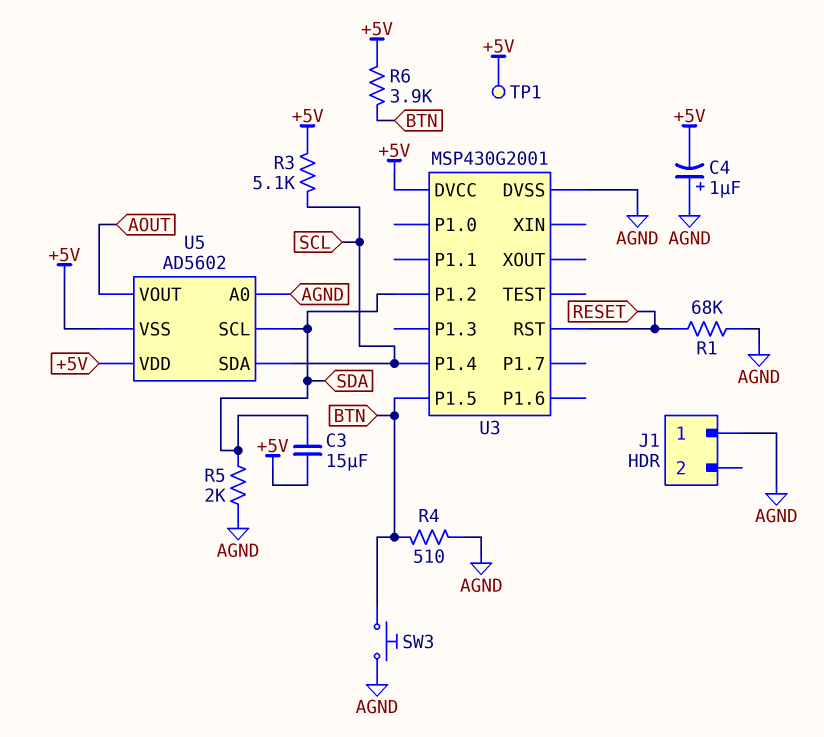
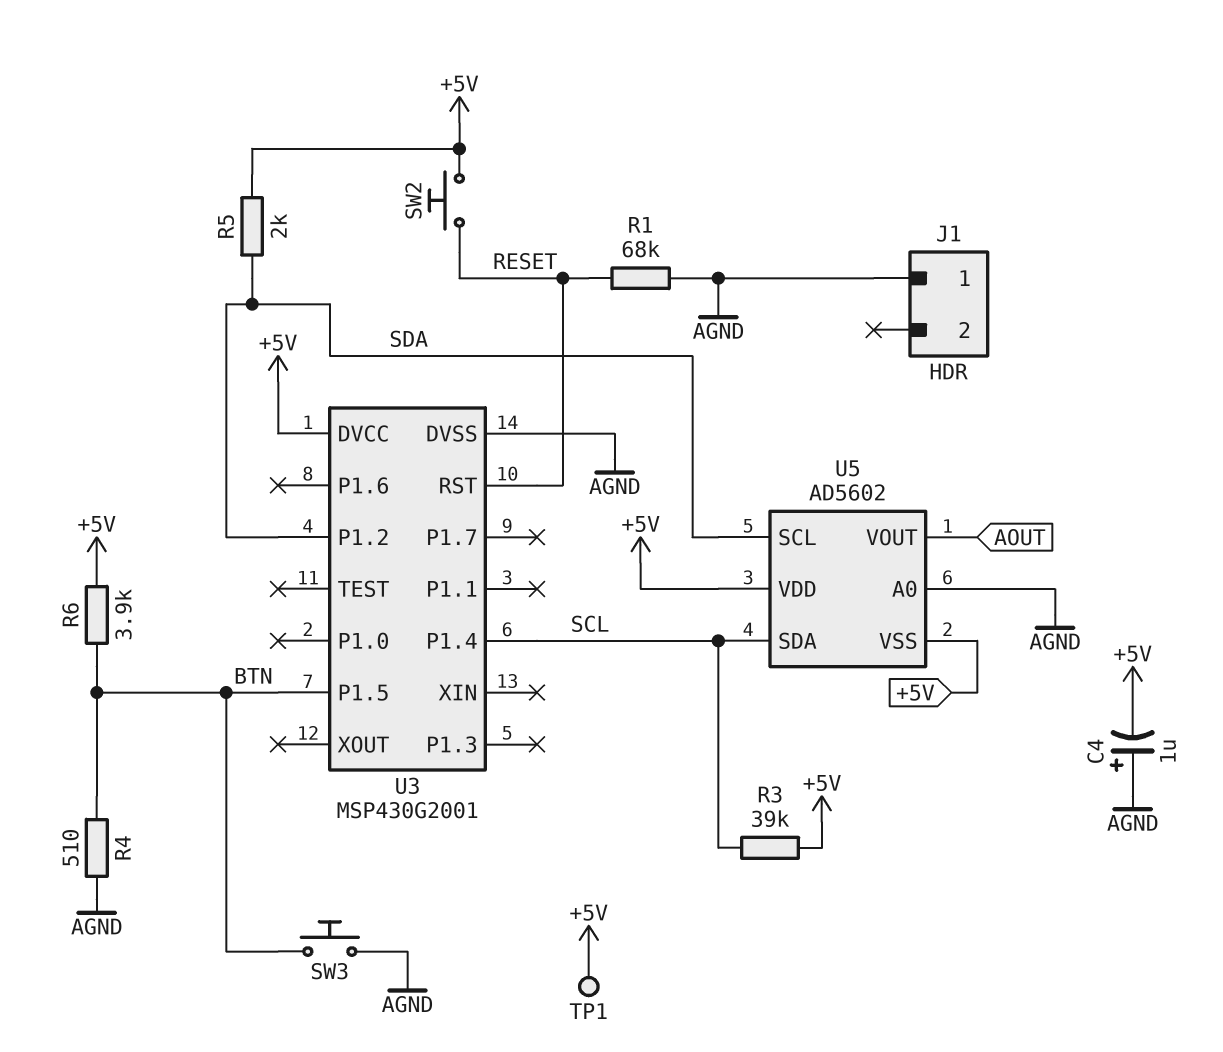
C3: 15uF (+5V, SDA) -> none
R3: 5.1k (+5V, SCL) -> 39k (+5V, SCL)
R5: 2k (AGND, SDA) -> 2k (+5V, SDA)
SW2: none -> button (+5V, RESET)

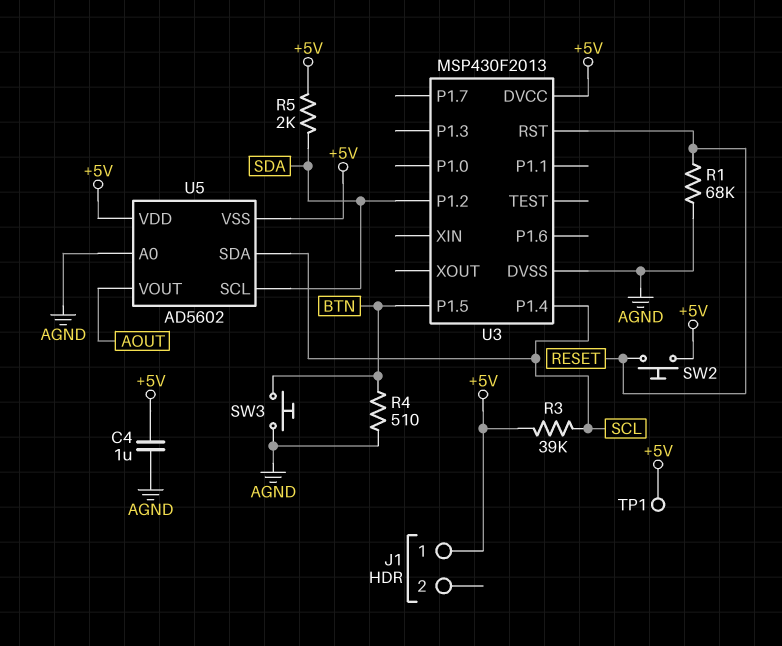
C4: 1uF (plus AGND, minus +5V) -> 1uF (+5V, AGND)
J1 pin 1: AGND -> +5V
R6: 3.9k (+5V, BTN) -> none
U3: MSP430G2001 -> MSP430F2013

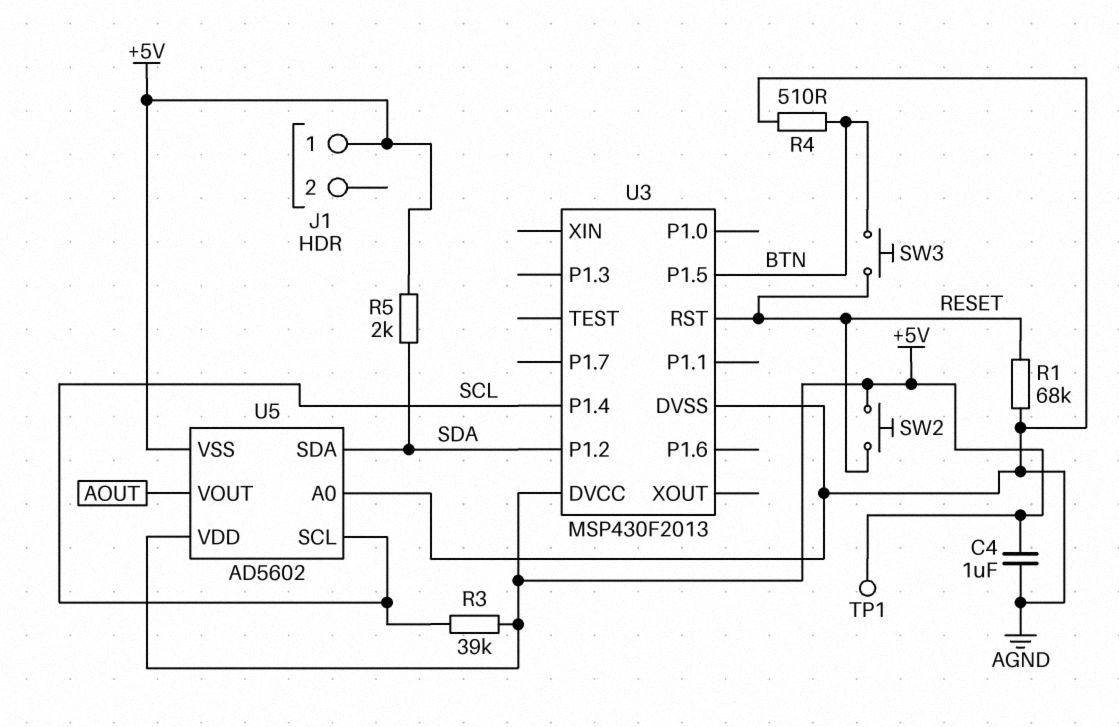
SW3: button (AGND, BTN) -> button (BTN, RESET)
U5 pin SCL: SDA -> SCL
U5 pin SDA: SCL -> SDA

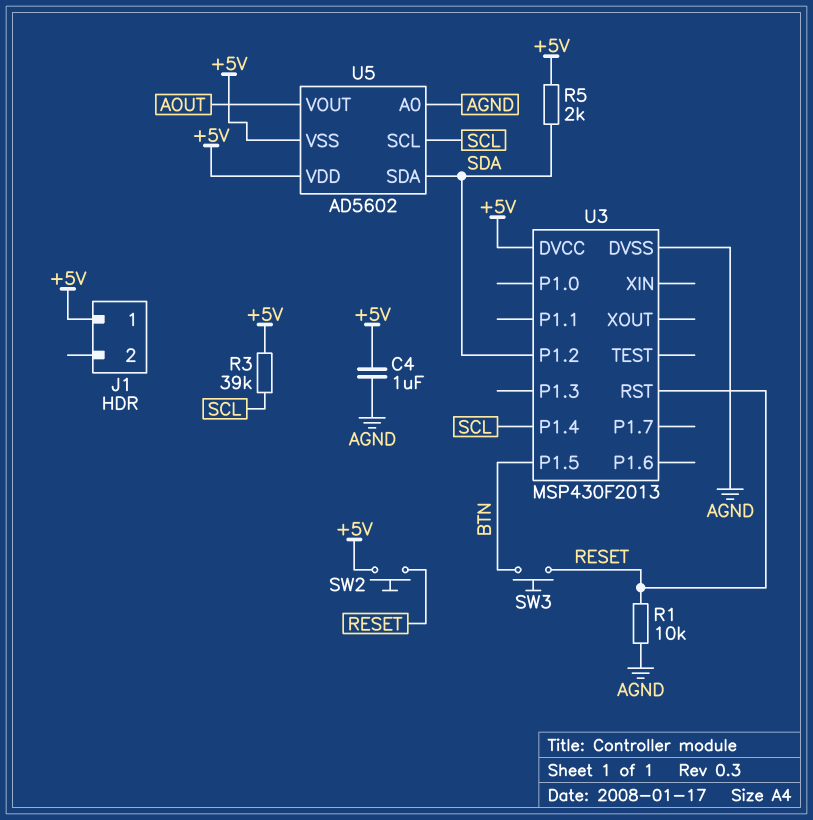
R1: 68k (AGND, RESET) -> 10k (AGND, RESET)
R4: 510 (AGND, BTN) -> none
TP1: test point (+5V) -> none

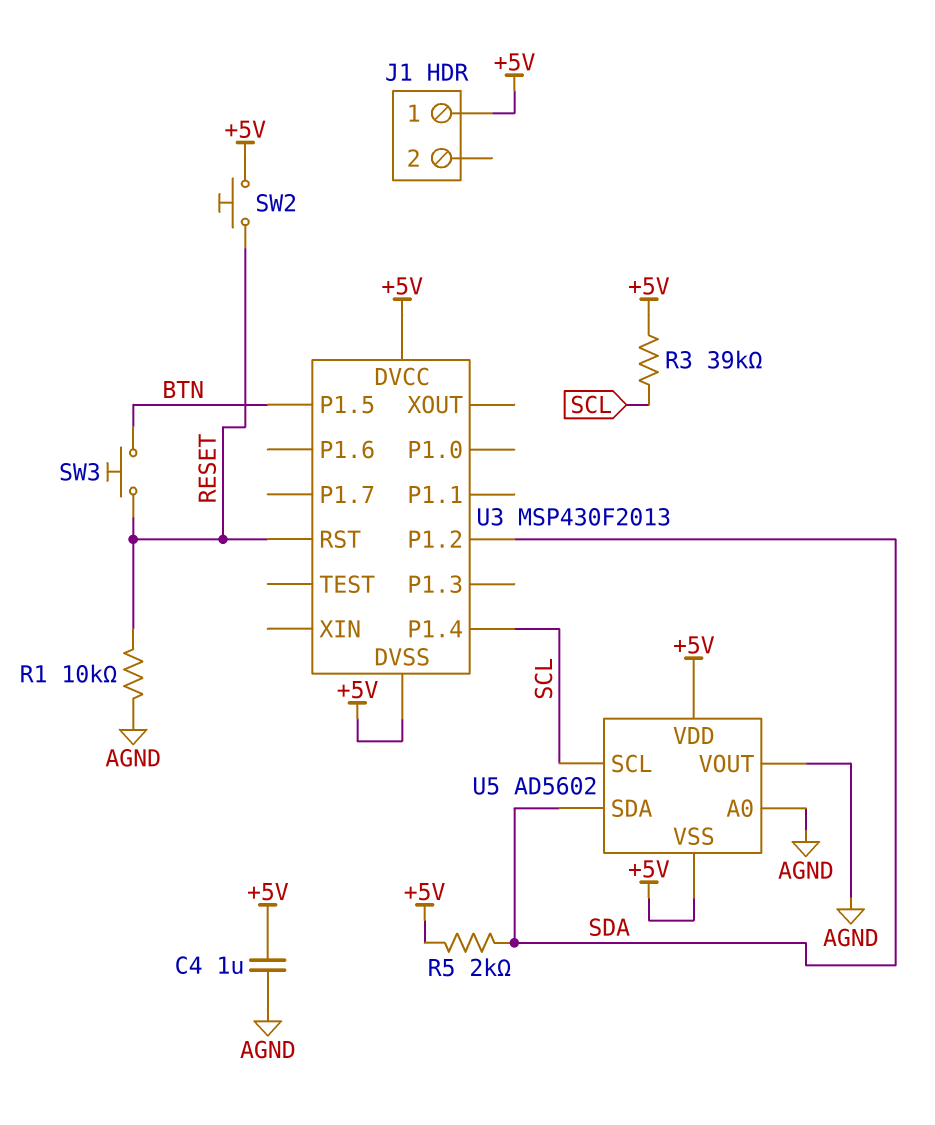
U3 pin DVSS: AGND -> +5V
U5 pin VOUT: AOUT -> AGND

